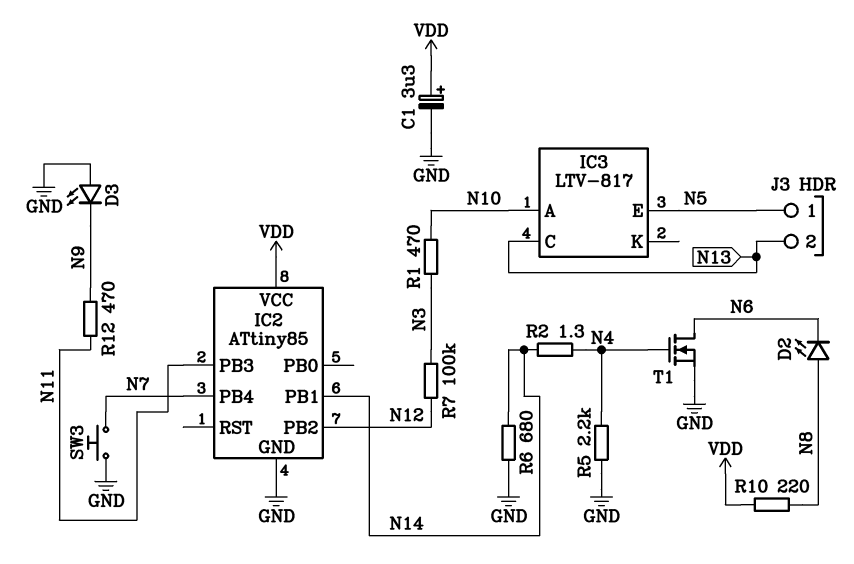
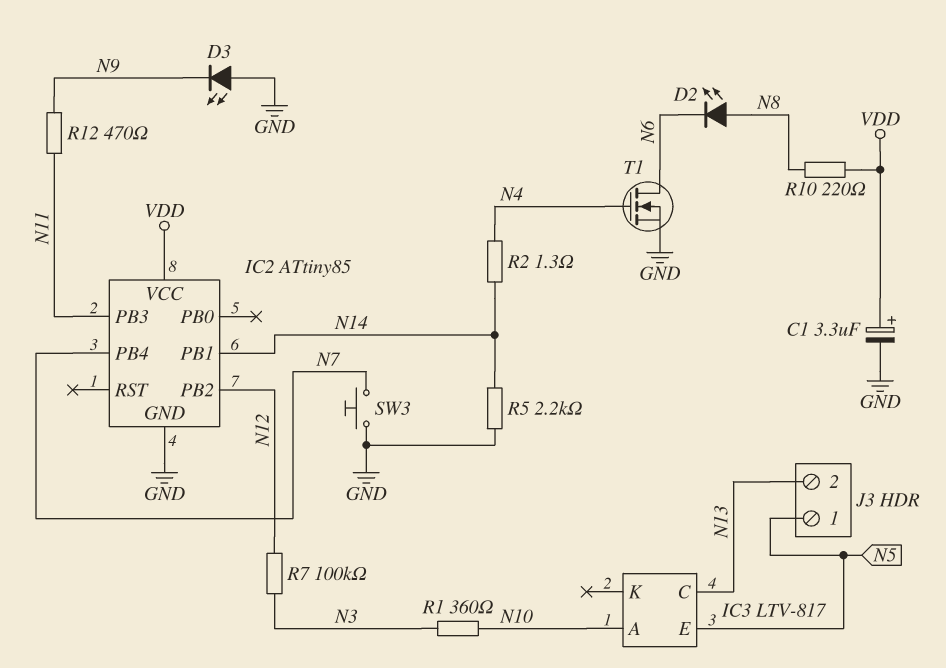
R1: 470 (N3, N10) -> 360 (N3, N10)
R5: 2.2k (GND, N4) -> 2.2k (GND, N14)
R6: 680 (GND, N14) -> none

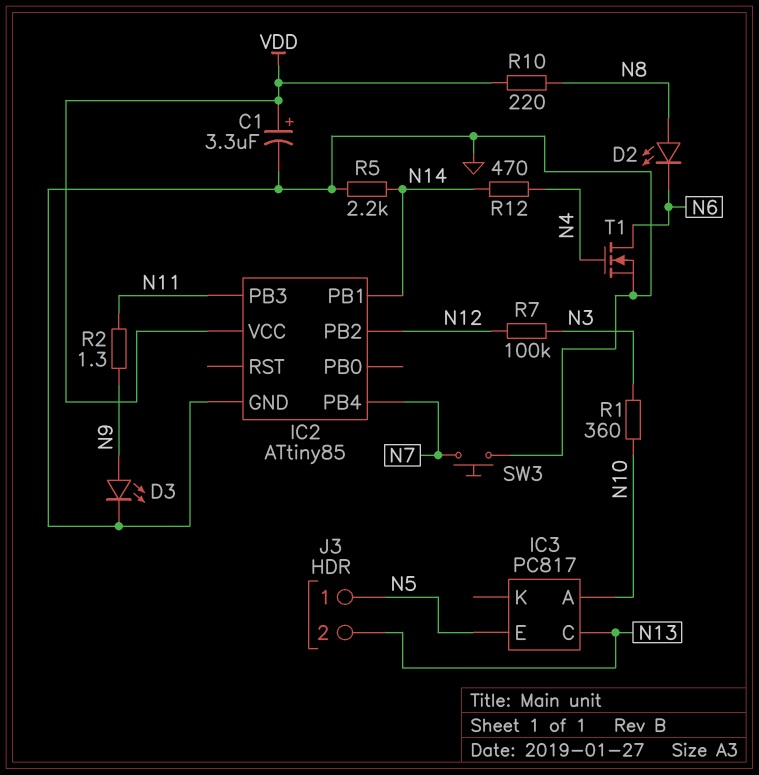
D3: LED (A GND, K N9) -> LED (A N9, K GND)
IC3: LTV-817 -> PC817
R2: 1.3 (N4, N14) -> 1.3 (N9, N11)
R12: 470 (N9, N11) -> 470 (N4, N14)

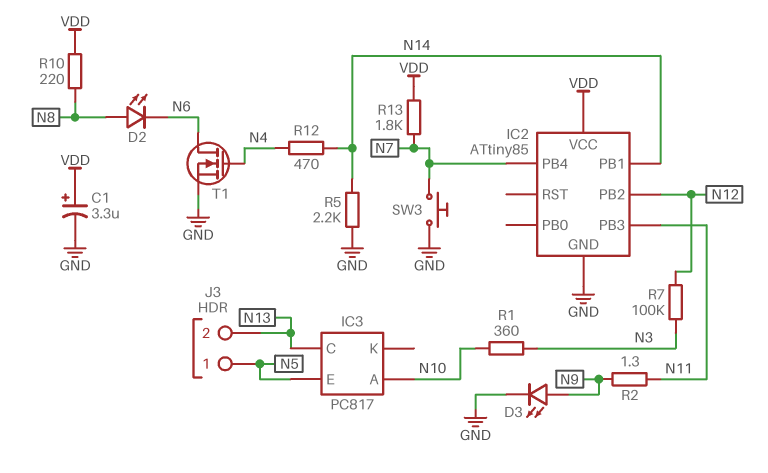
R13: none -> 1.8k (N7, VDD)

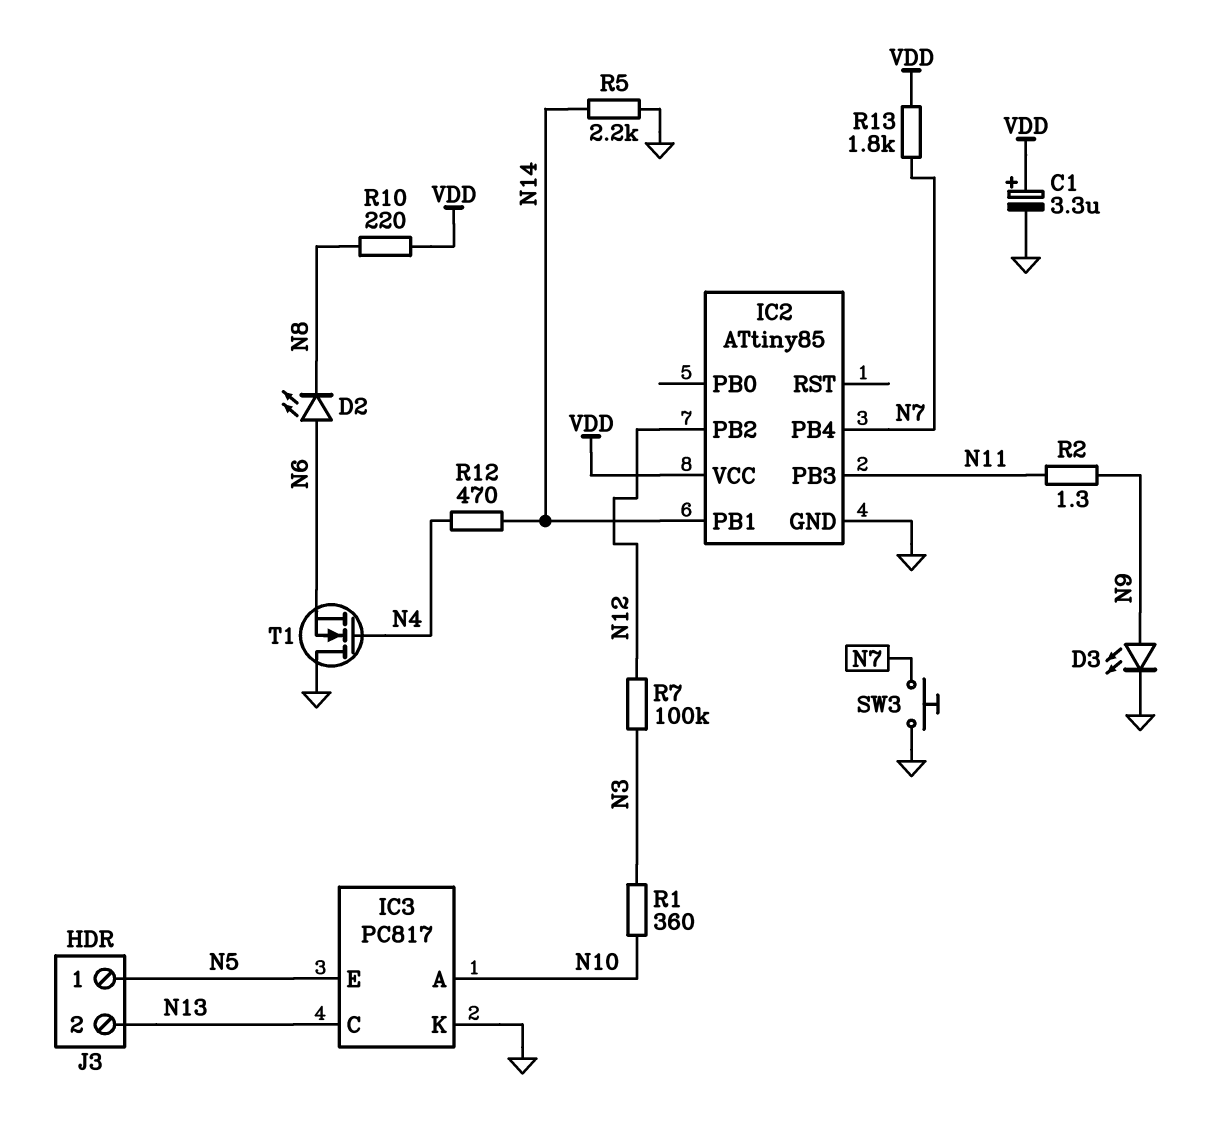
D2: LED (A N8, K N6) -> LED (A N6, K N8)
IC3 pin K: none -> GND
T1: NMOS (G N4, D N6, S GND) -> NMOS (G N4, D GND, S N6)

